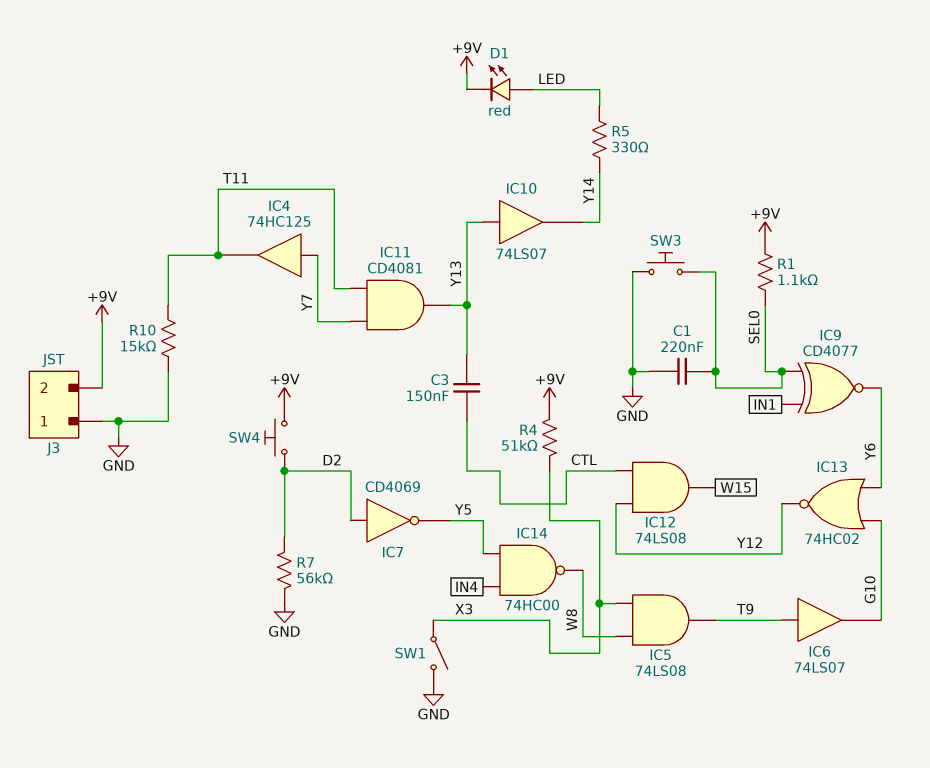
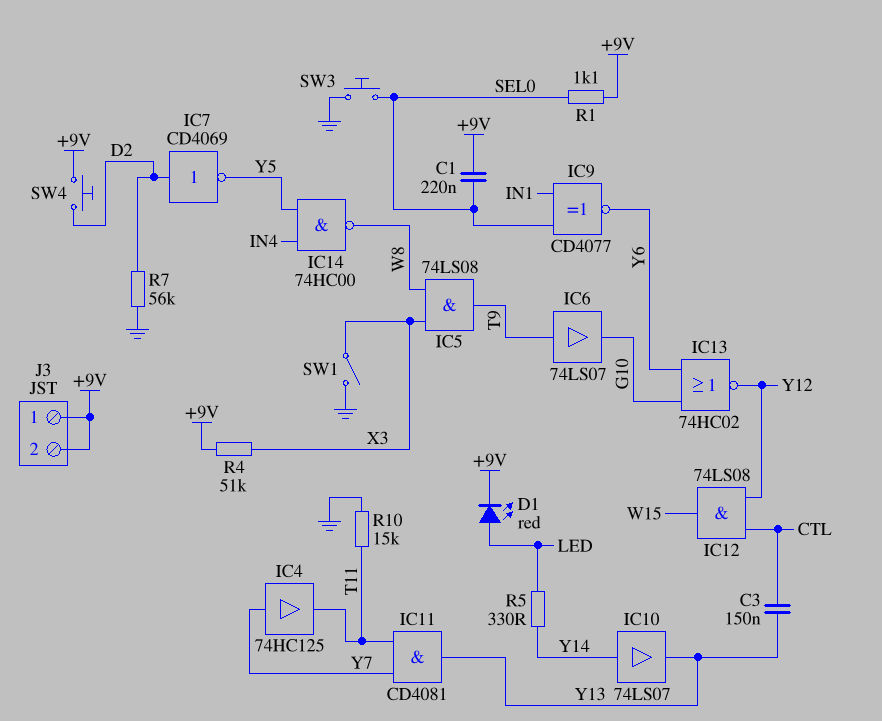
C1: 220nF (GND, SEL0) -> 220nF (+9V, SEL0)
IC10: buffer 74LS07 (in Y13, out Y14) -> buffer 74LS07 (in Y14, out Y13)
J3 pin 1: GND -> +9V

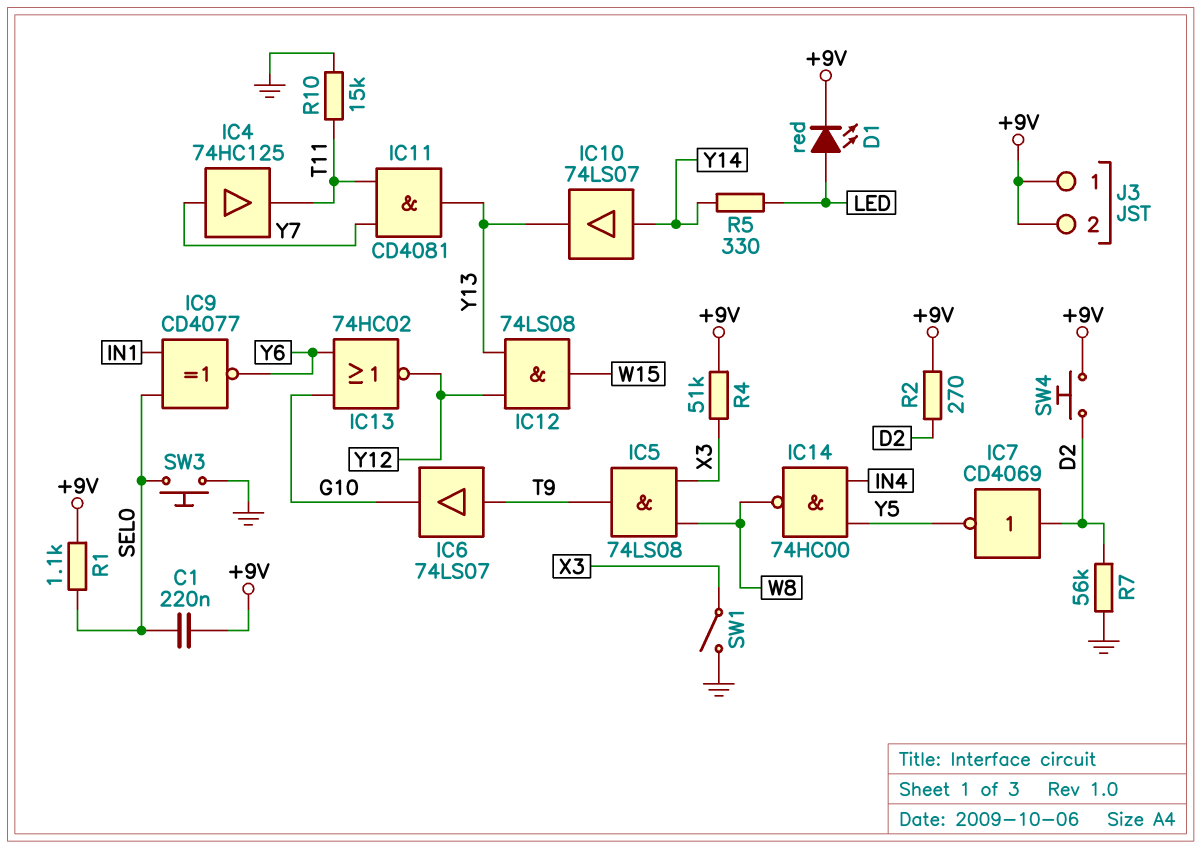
C3: 150nF (CTL, Y13) -> none
IC12: AND 74LS08 (in CTL, in Y12, out W15) -> AND 74LS08 (in Y12, in Y13, out W15)
R2: none -> 270 (+9V, D2)

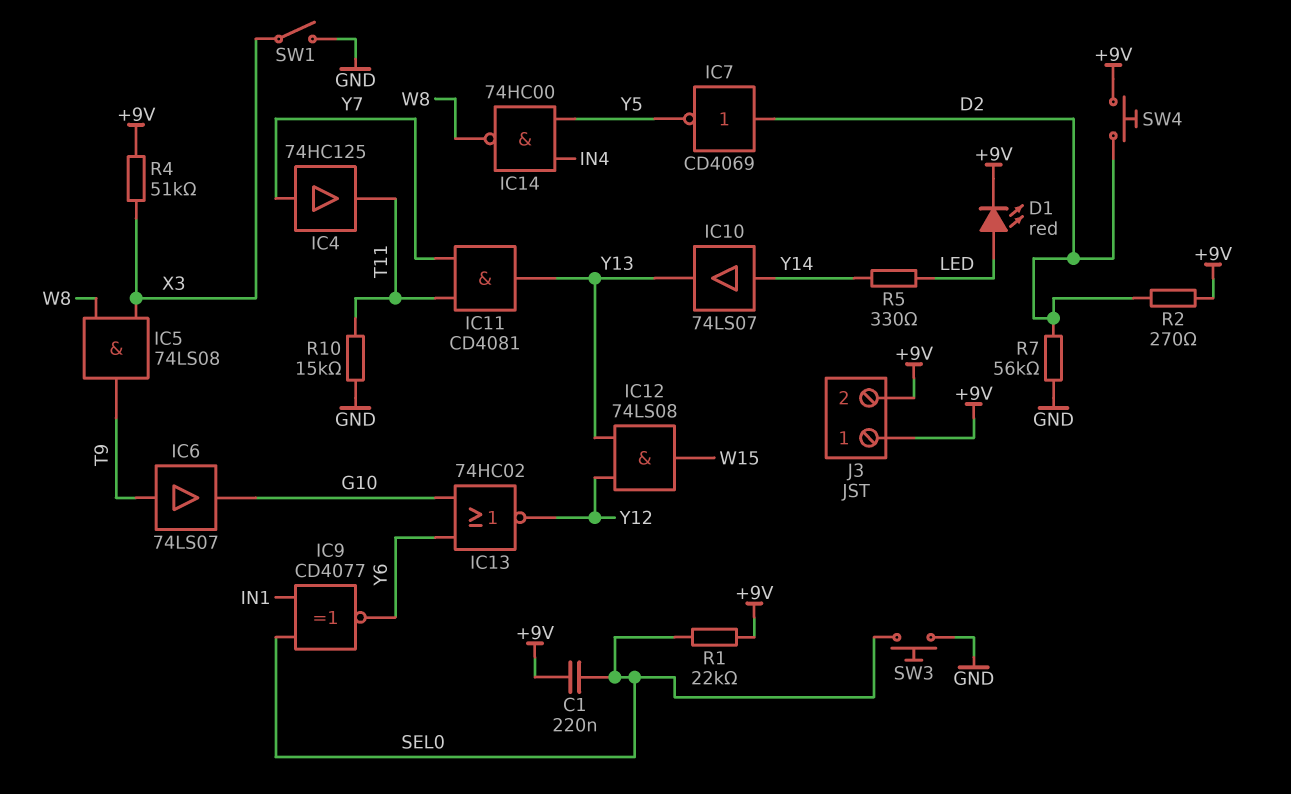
R1: 1.1k (+9V, SEL0) -> 22k (+9V, SEL0)

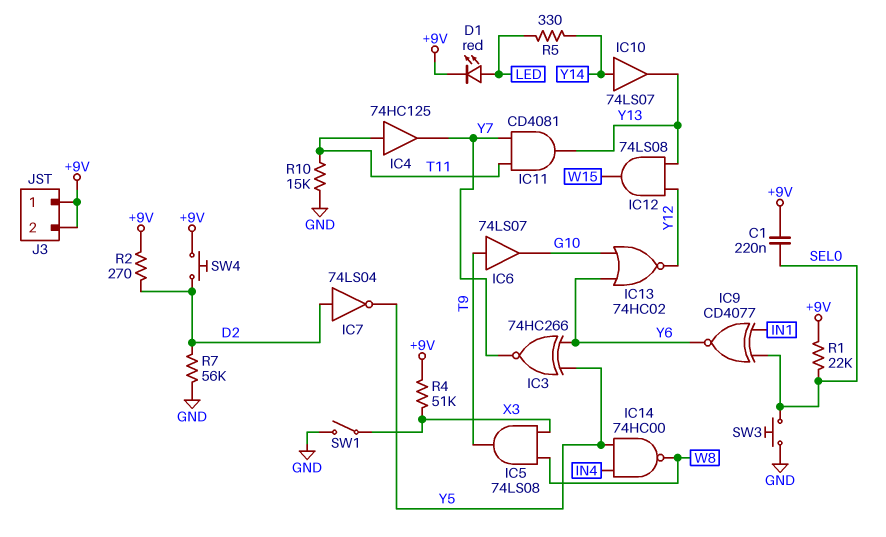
IC3: none -> XNOR 74HC266 (in Y5, in Y6, out Y7)
IC4: buffer 74HC125 (in Y7, out T11) -> buffer 74HC125 (in T11, out Y7)
IC7: NOT CD4069 (in D2, out Y5) -> NOT 74LS04 (in D2, out Y5)

